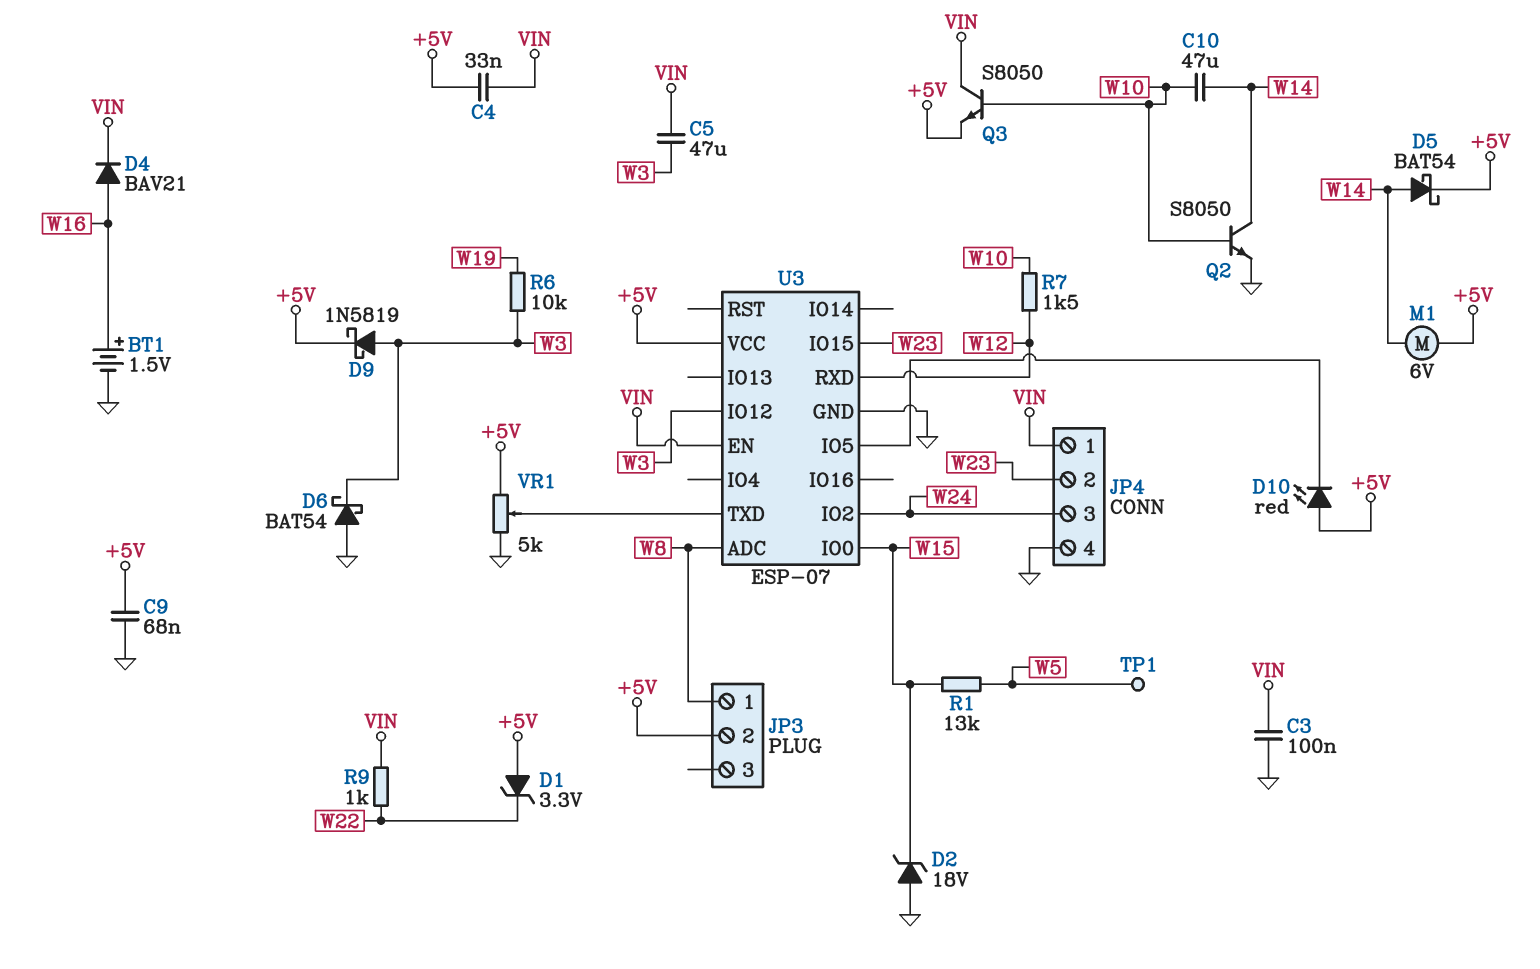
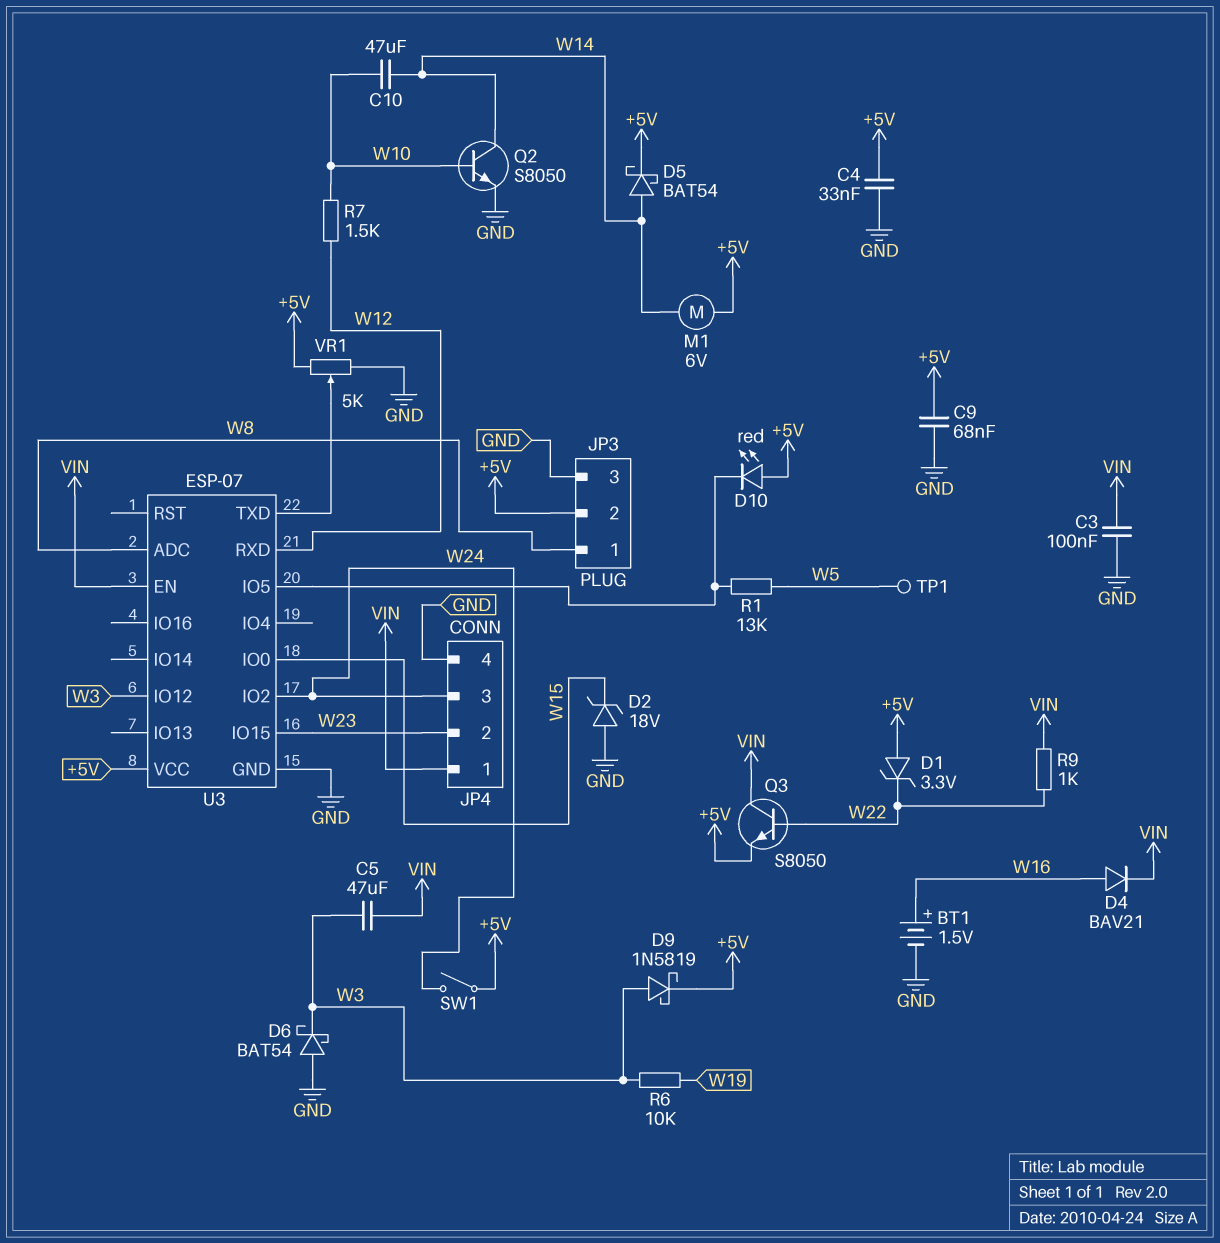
C4: 33nF (+5V, VIN) -> 33nF (+5V, GND)
JP3 pin 3: none -> GND
Q3: NPN S8050 (B W10, C VIN, E +5V) -> NPN S8050 (B W22, C VIN, E +5V)
R1: 13k (W5, W15) -> 13k (U3/IO5, W5)
SW1: none -> switch (+5V, W24)

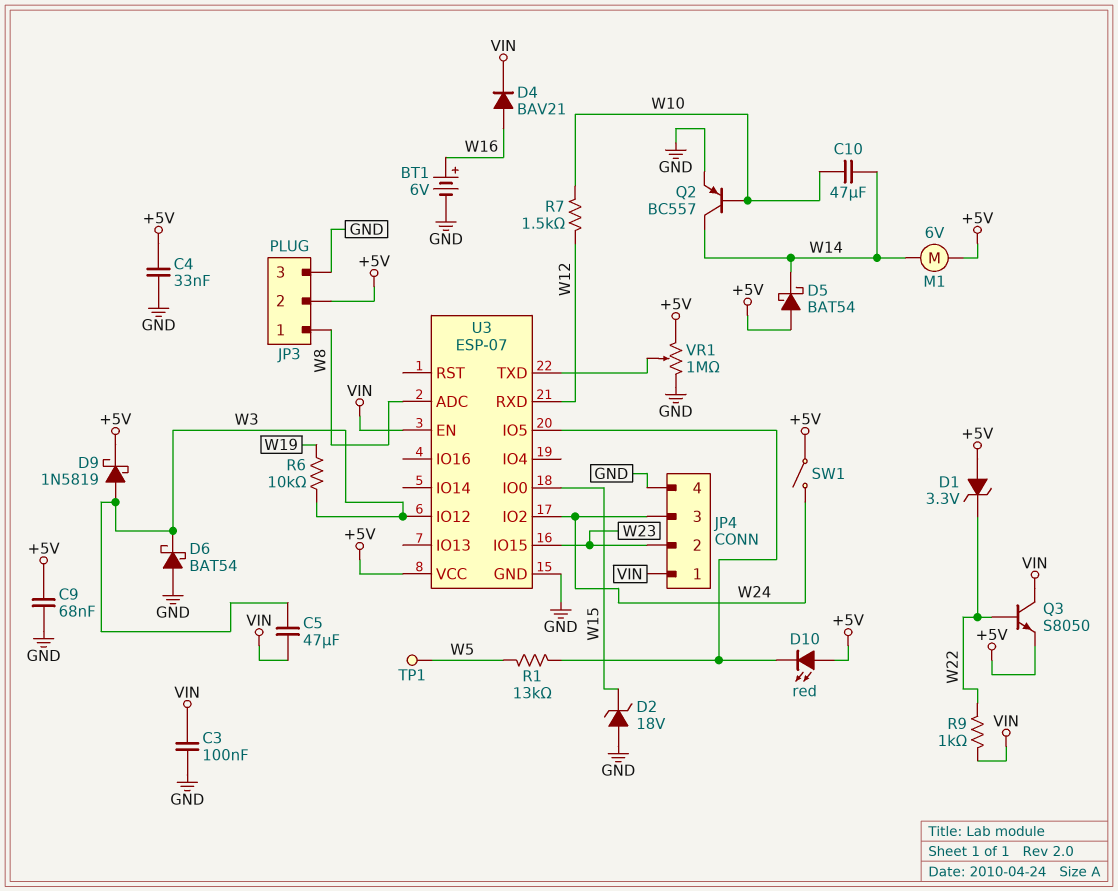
BT1: 1.5V (plus W16, minus GND) -> 6V (plus W16, minus GND)
D5: schottky BAT54 (A W14, K +5V) -> schottky BAT54 (A +5V, K W14)
Q2: NPN S8050 (B W10, C W14, E GND) -> PNP BC557 (B W10, C W14, E GND)
VR1: 5k (+5V, GND, wiper U3/TXD) -> 1M (+5V, GND, wiper U3/TXD)

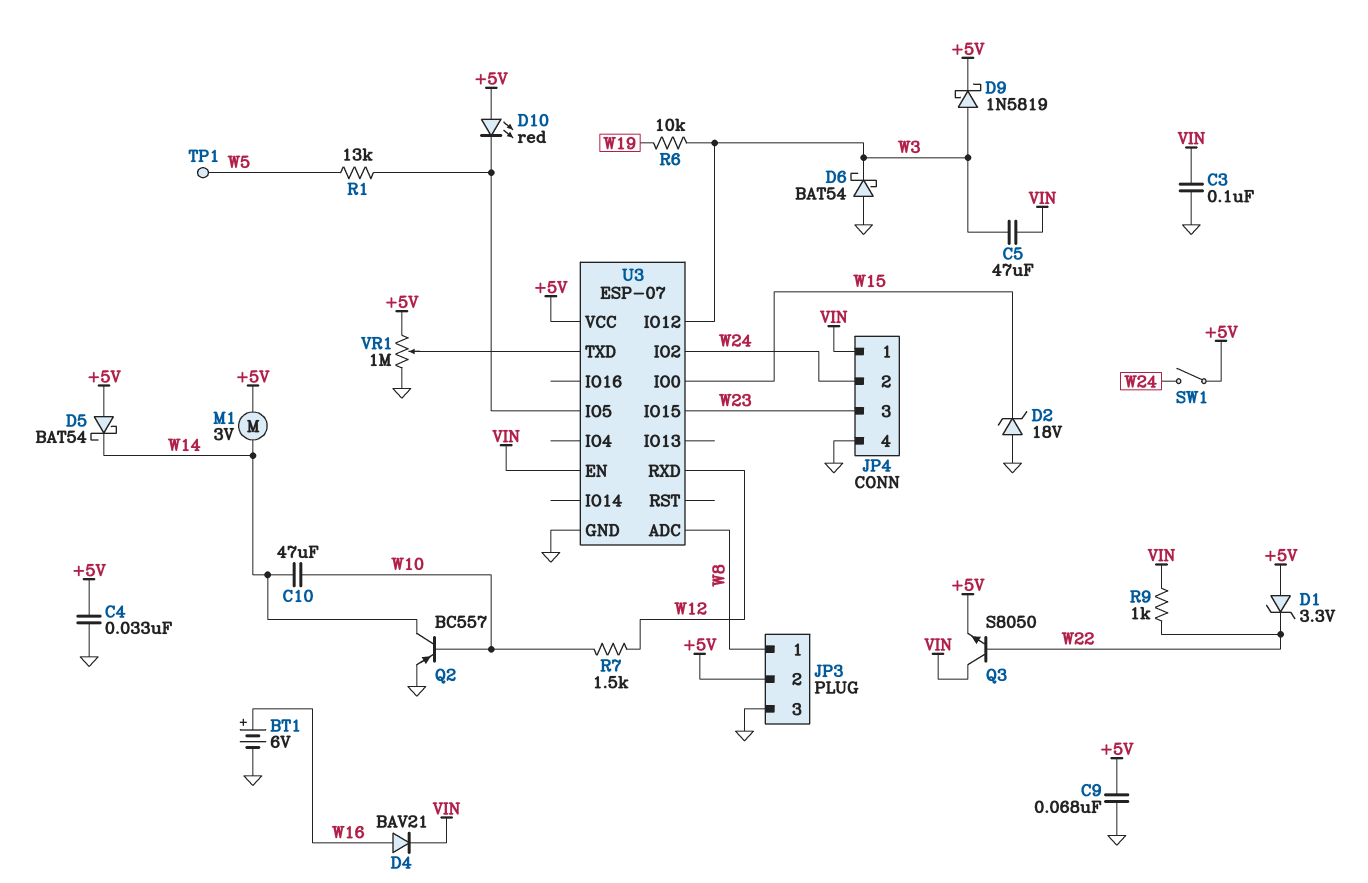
JP4 pin 2: W23 -> W24
JP4 pin 3: W24 -> W23
M1: motor 6V (+5V, W14) -> motor 3V (+5V, W14)

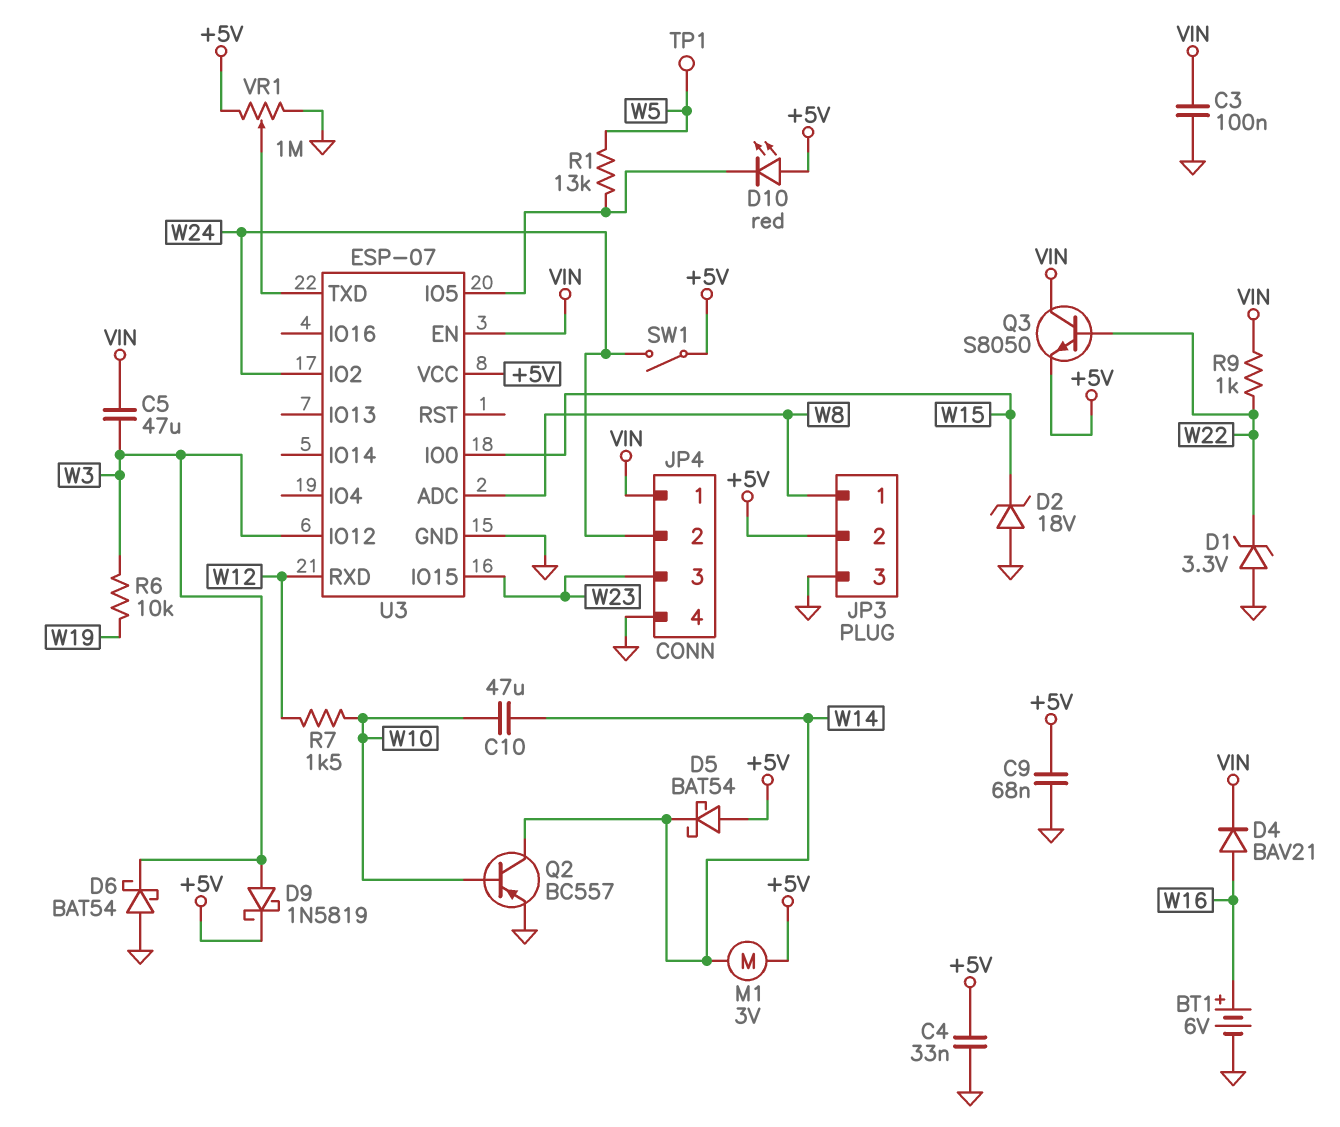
D1: zener 3.3V (A +5V, K W22) -> zener 3.3V (A GND, K W22)

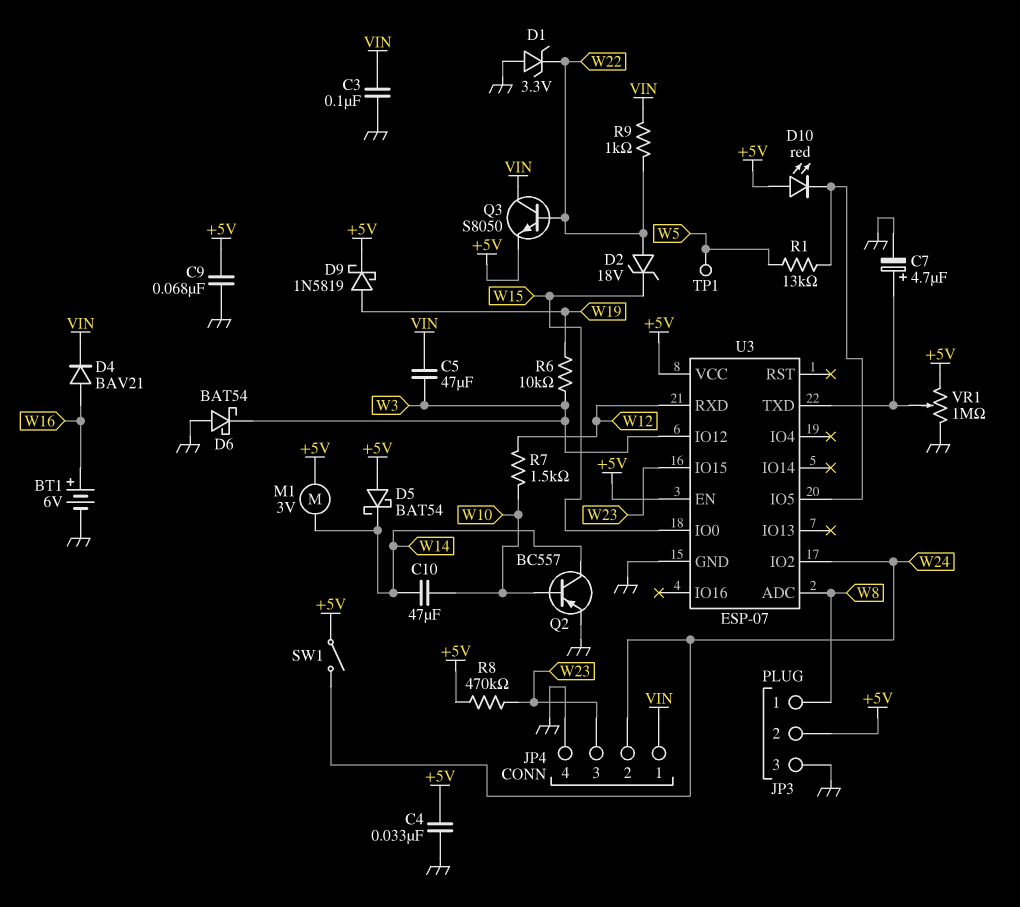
C7: none -> 4.7uF (plus U3/TXD, minus GND)
D2: zener 18V (A GND, K W15) -> zener 18V (A W22, K W15)
D9: schottky 1N5819 (A W3, K +5V) -> schottky 1N5819 (A W19, K +5V)
R8: none -> 470k (+5V, W23)
U3 pin EN: VIN -> +5V

